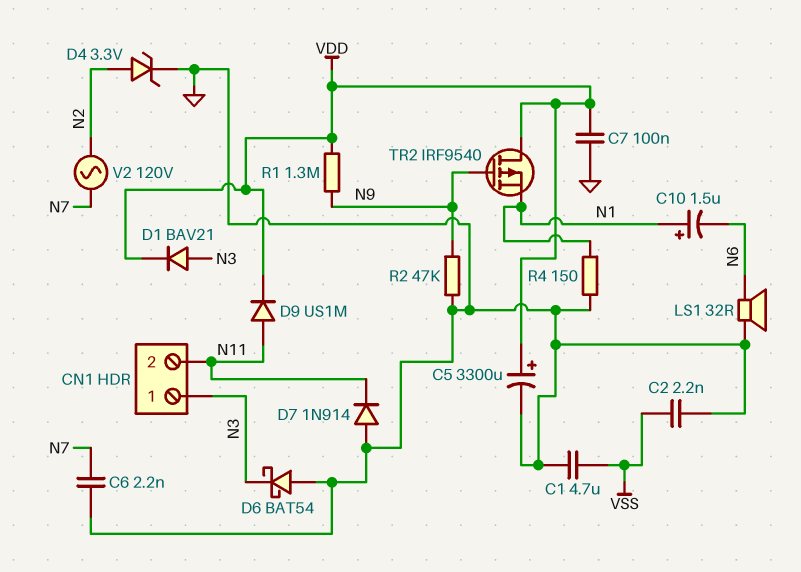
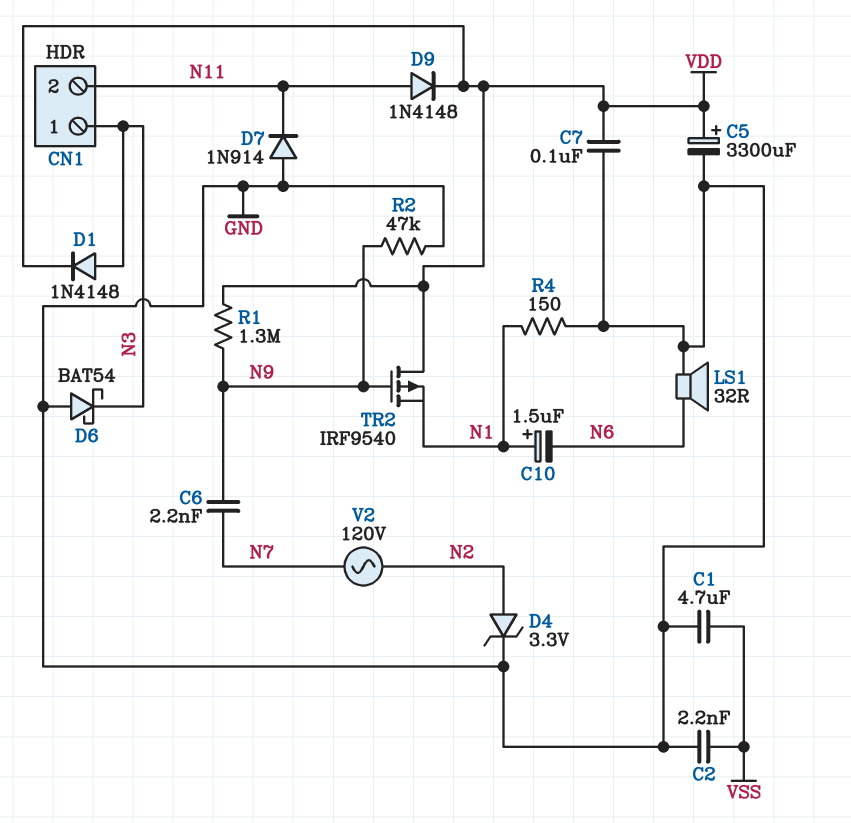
C6: 2.2nF (GND, N7) -> 2.2nF (N7, N9)
D1: diode BAV21 (A N3, K VDD) -> diode 1N4148 (A N3, K VDD)
D9: diode US1M (A N11, K VDD) -> diode 1N4148 (A N11, K VDD)

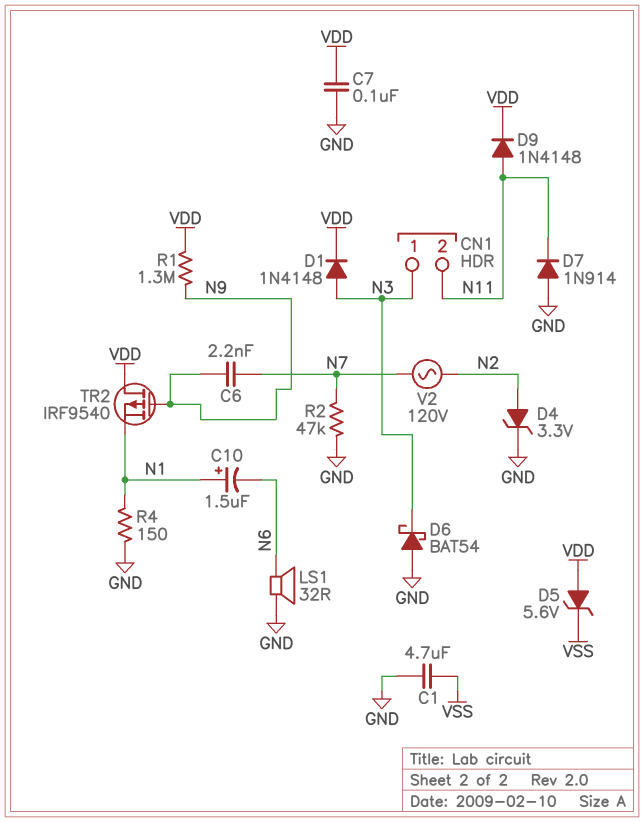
C2: 2.2nF (GND, VSS) -> none
C5: 3300uF (plus VDD, minus GND) -> none
D5: none -> zener 5.6V (A VDD, K VSS)
R2: 47k (GND, N9) -> 47k (GND, N7)

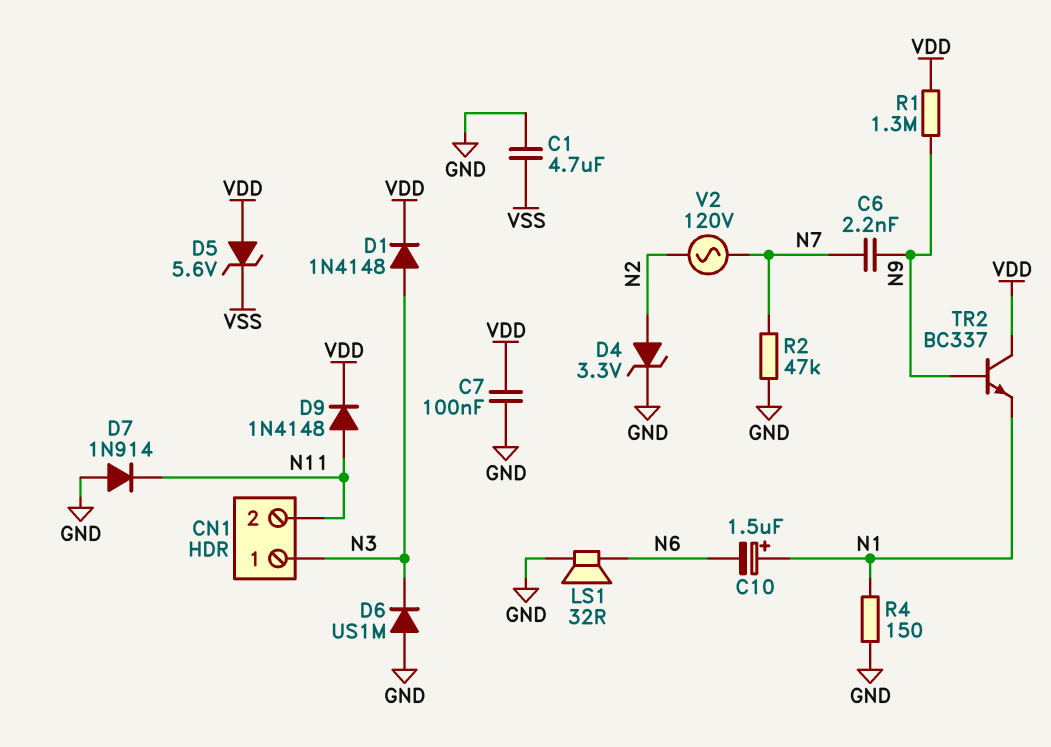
D6: schottky BAT54 (A GND, K N3) -> diode US1M (A GND, K N3)
TR2: PMOS IRF9540 (G N9, D VDD, S N1) -> NPN BC337 (B N9, C VDD, E N1)

